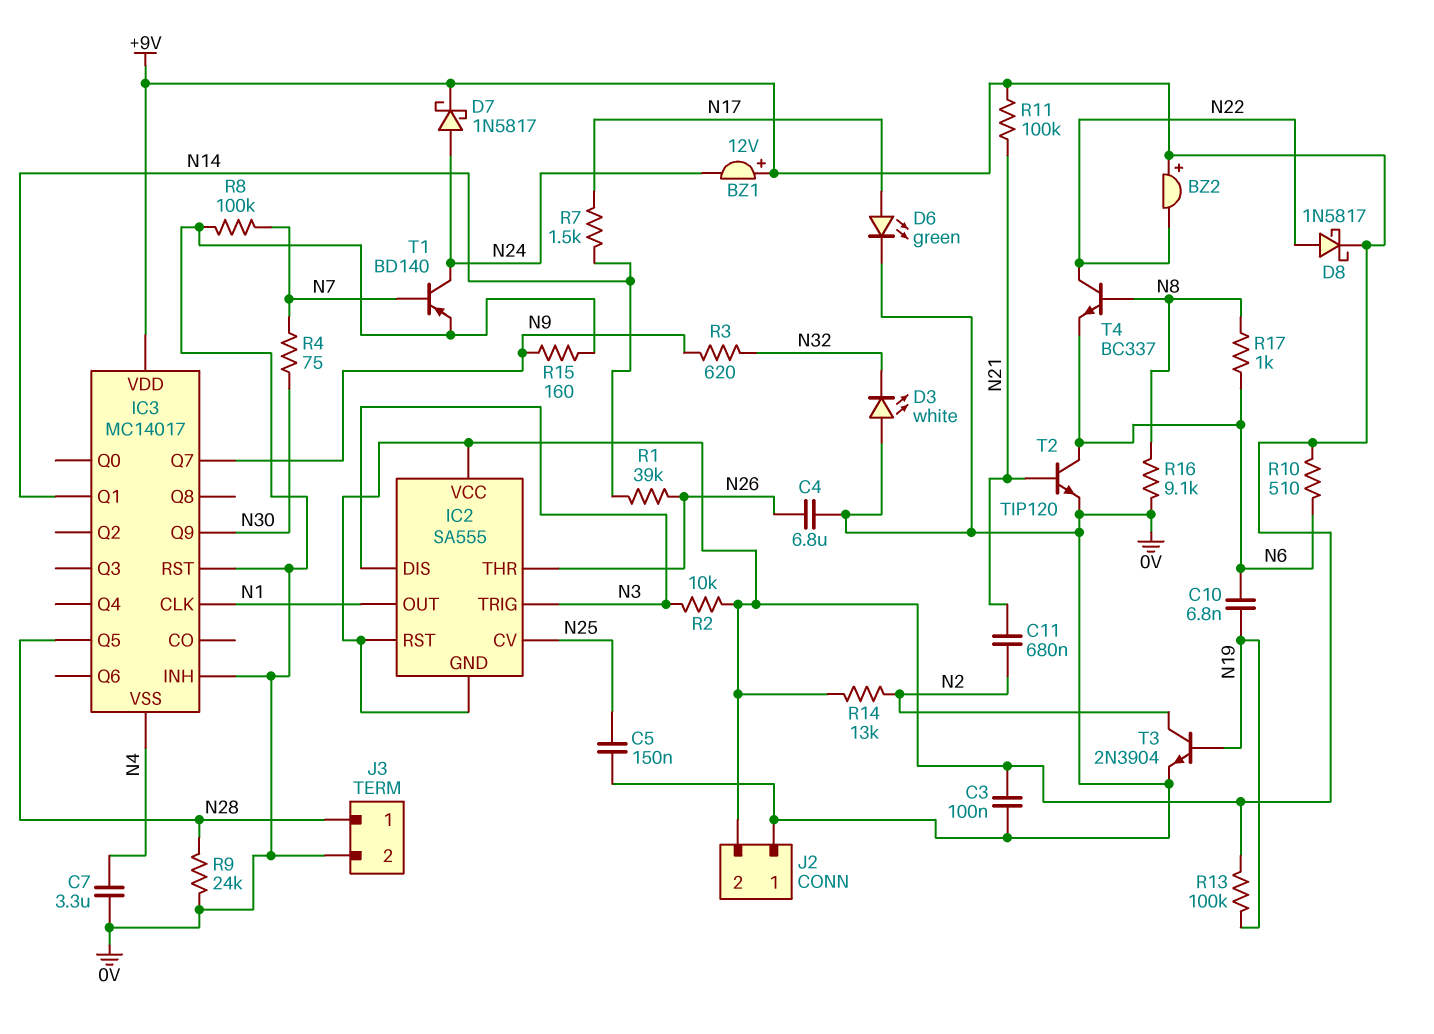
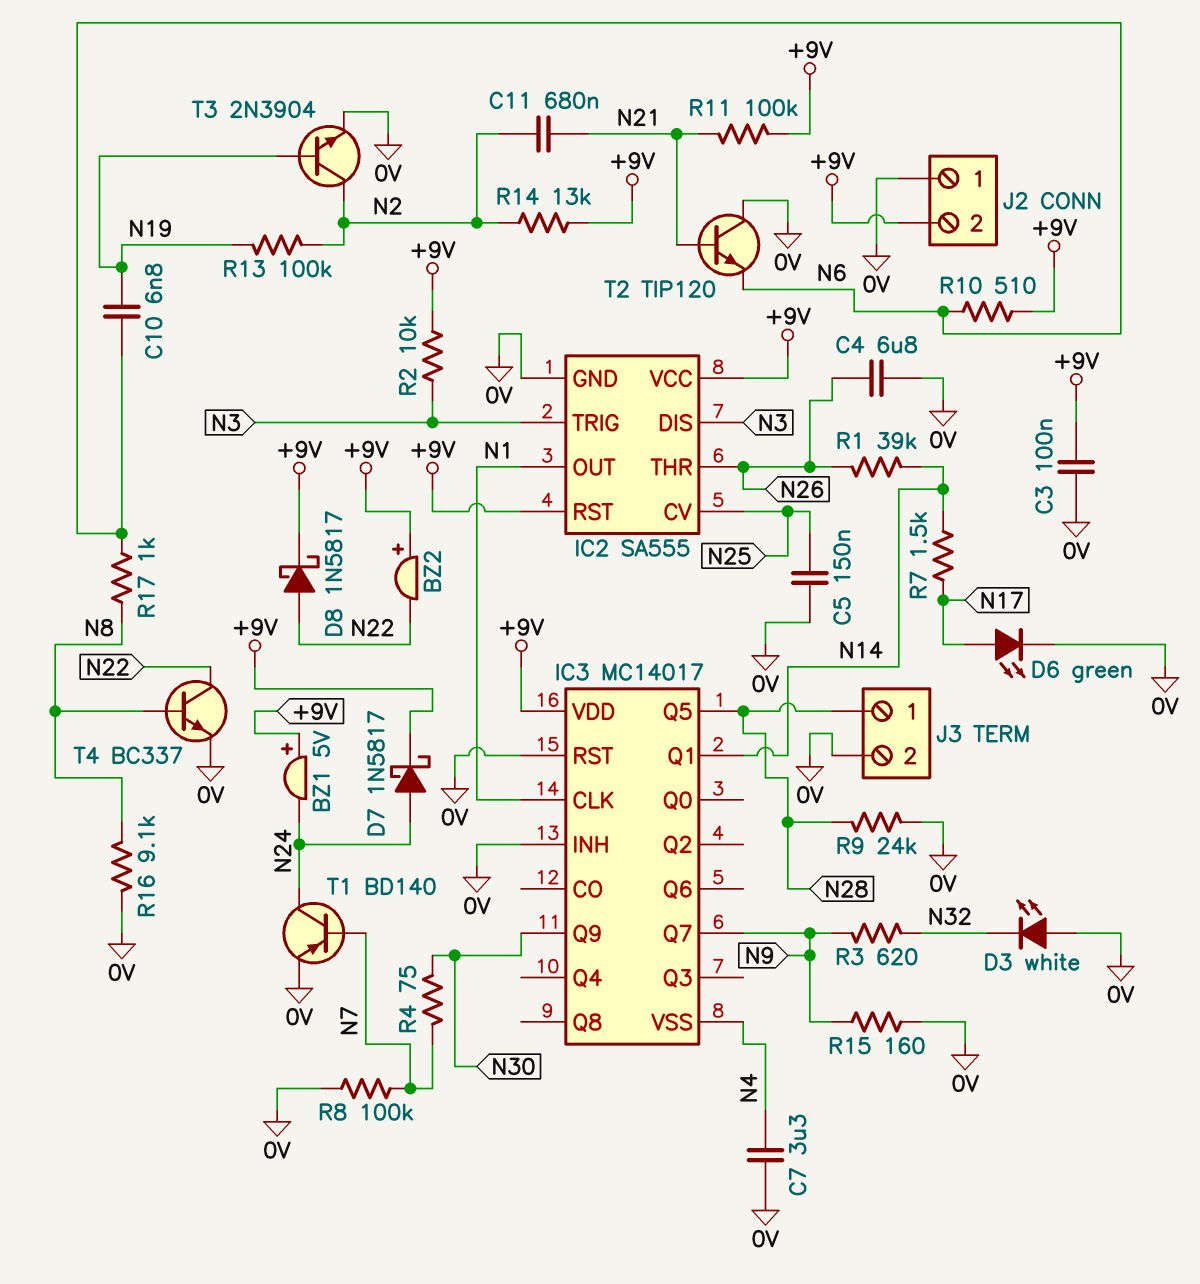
BZ1: buzzer 12V (plus +9V, minus N24) -> buzzer 5V (plus +9V, minus N24)
IC2 pin GND: +9V -> 0V
R13: 100k (+9V, N19) -> 100k (N2, N19)
T2: NPN TIP120 (B N21, C N6, E 0V) -> NPN TIP120 (B N21, C 0V, E N6)
T4: NPN BC337 (B N8, C N22, E N6) -> NPN BC337 (B N8, C N22, E 0V)

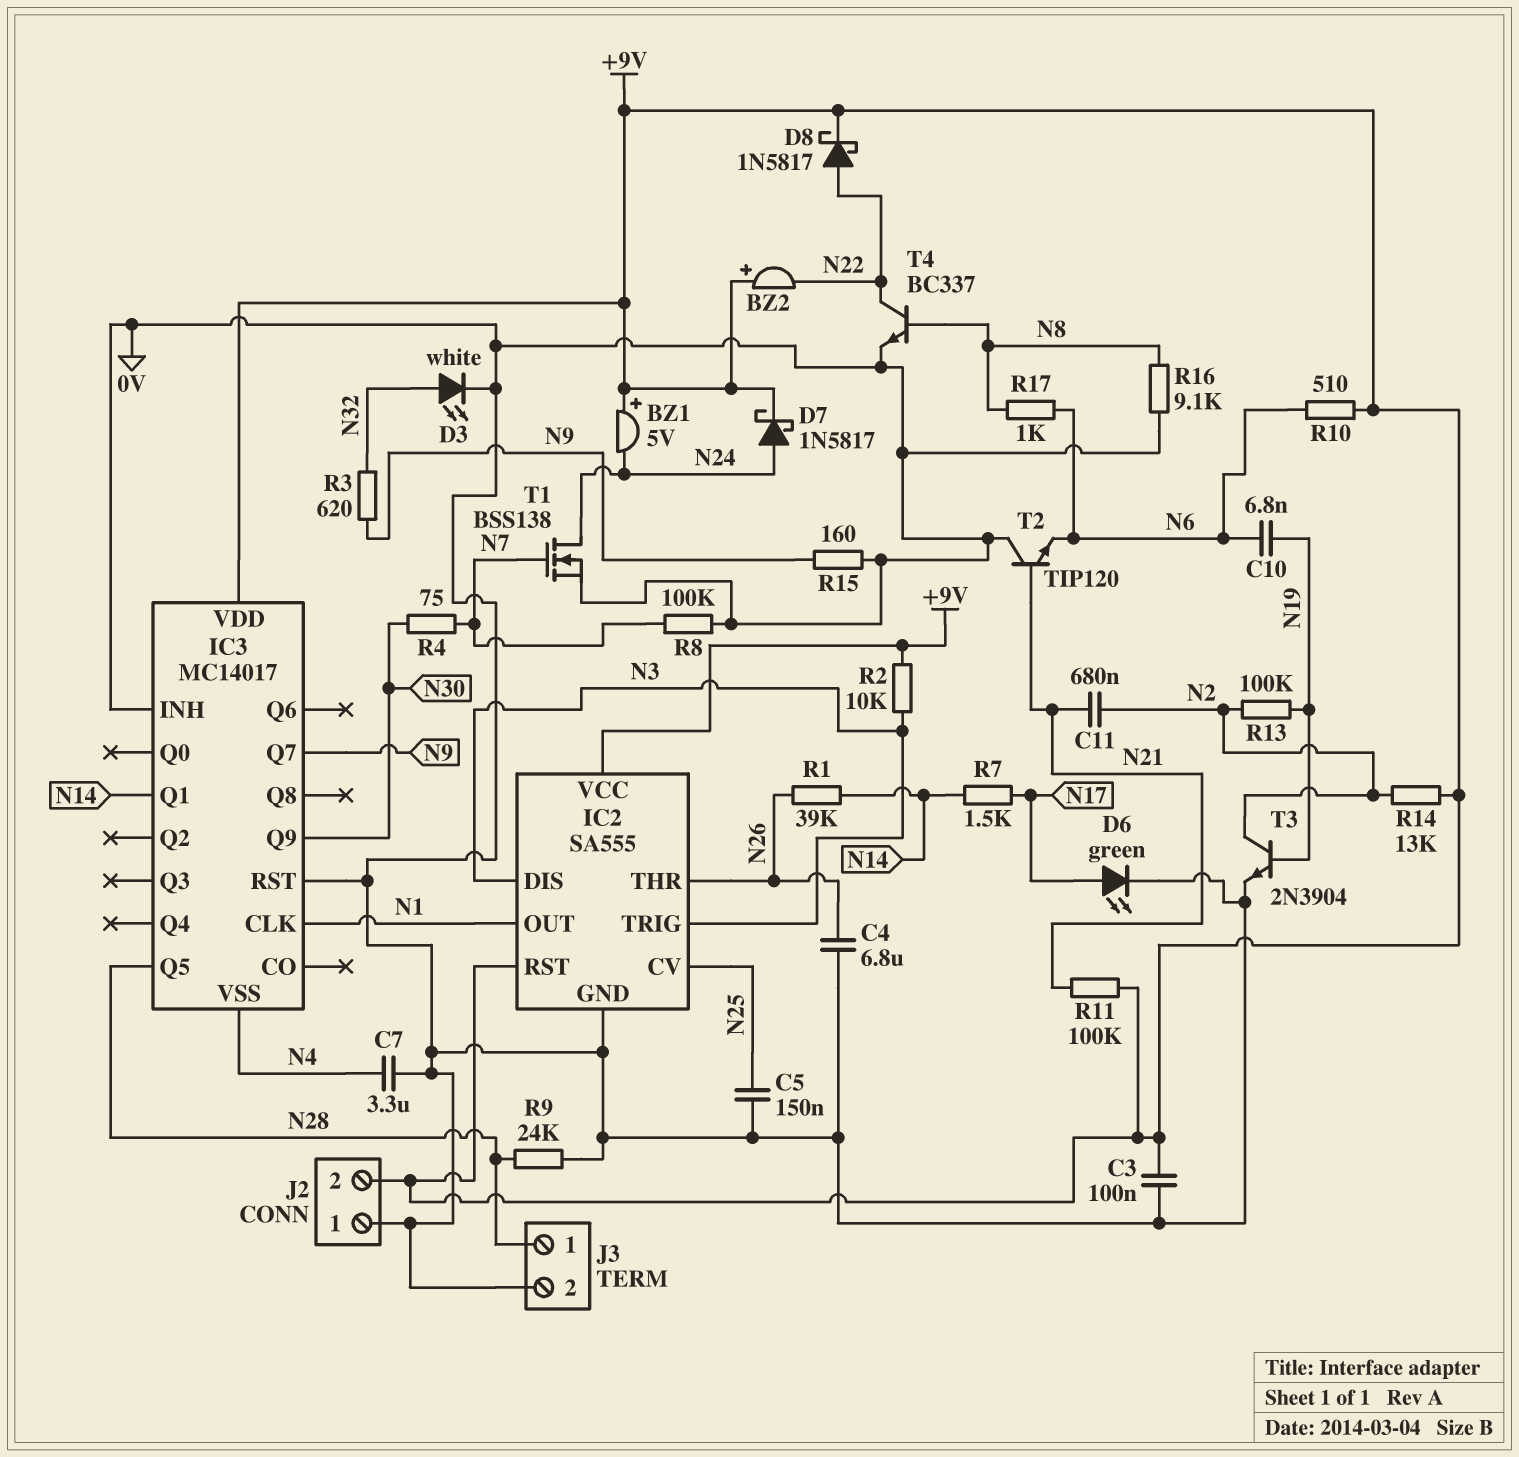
D3: LED white (A 0V, K N32) -> LED white (A N32, K 0V)
T1: PNP BD140 (B N7, C N24, E 0V) -> NMOS BSS138 (G N7, D N24, S 0V)

